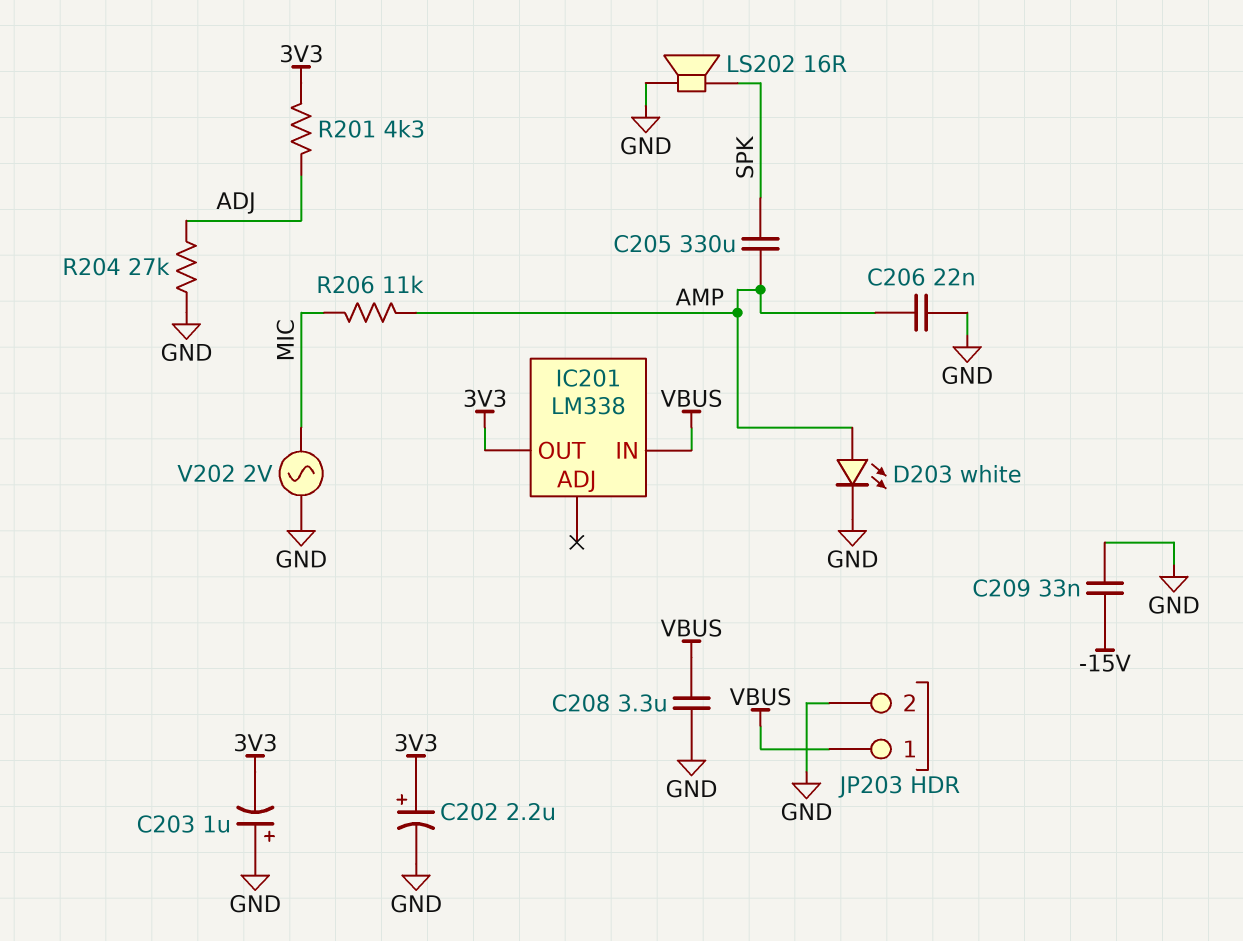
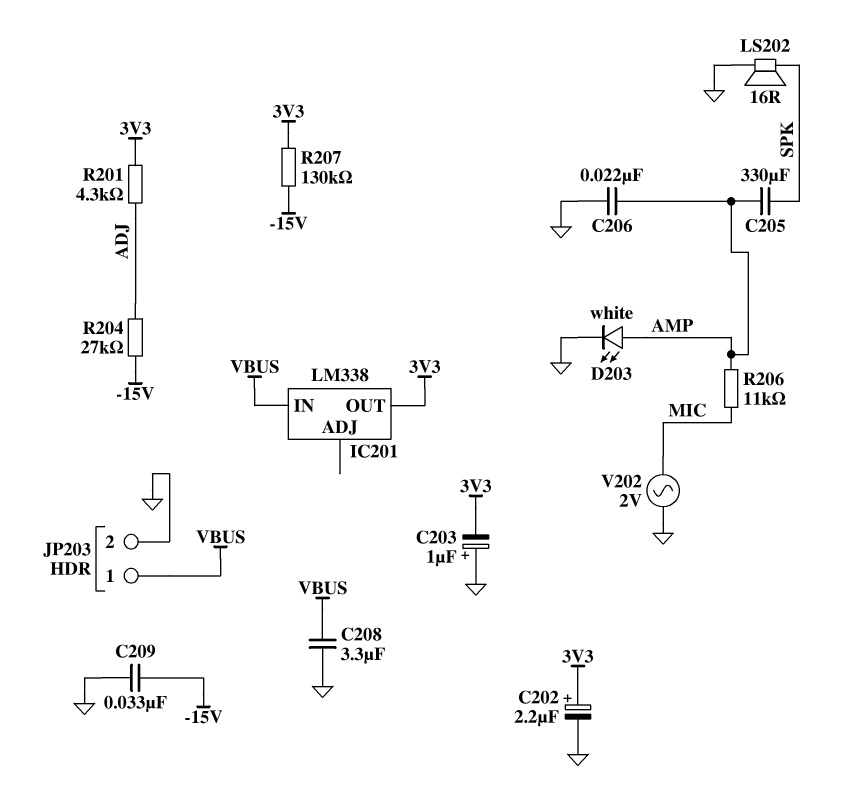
R204: 27k (ADJ, GND) -> 27k (-15V, ADJ)
R207: none -> 130k (-15V, 3V3)

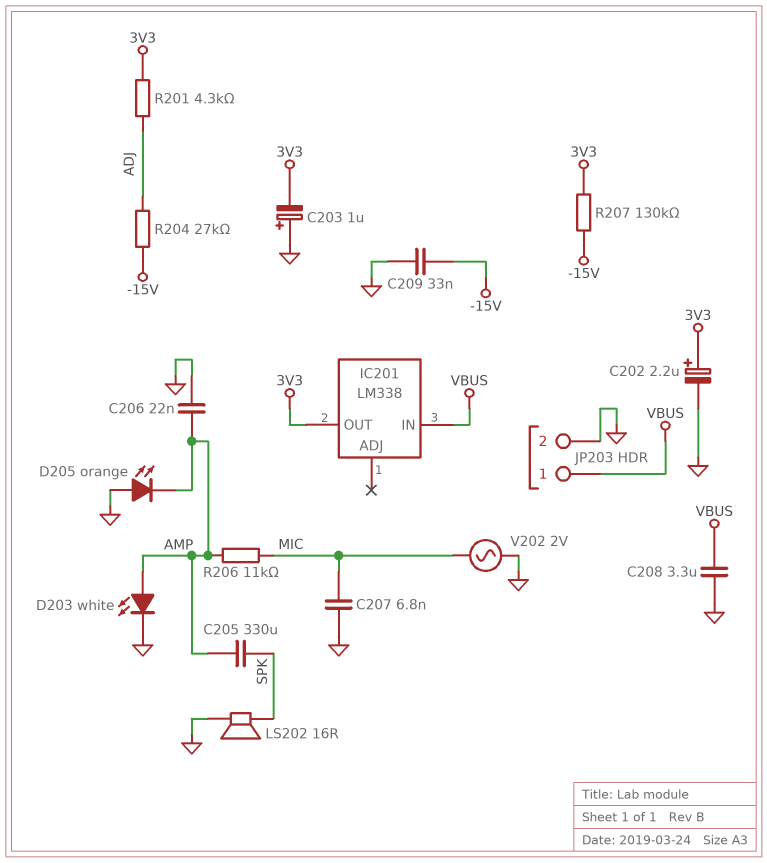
C207: none -> 6.8nF (GND, MIC)
D205: none -> LED orange (A GND, K AMP)

